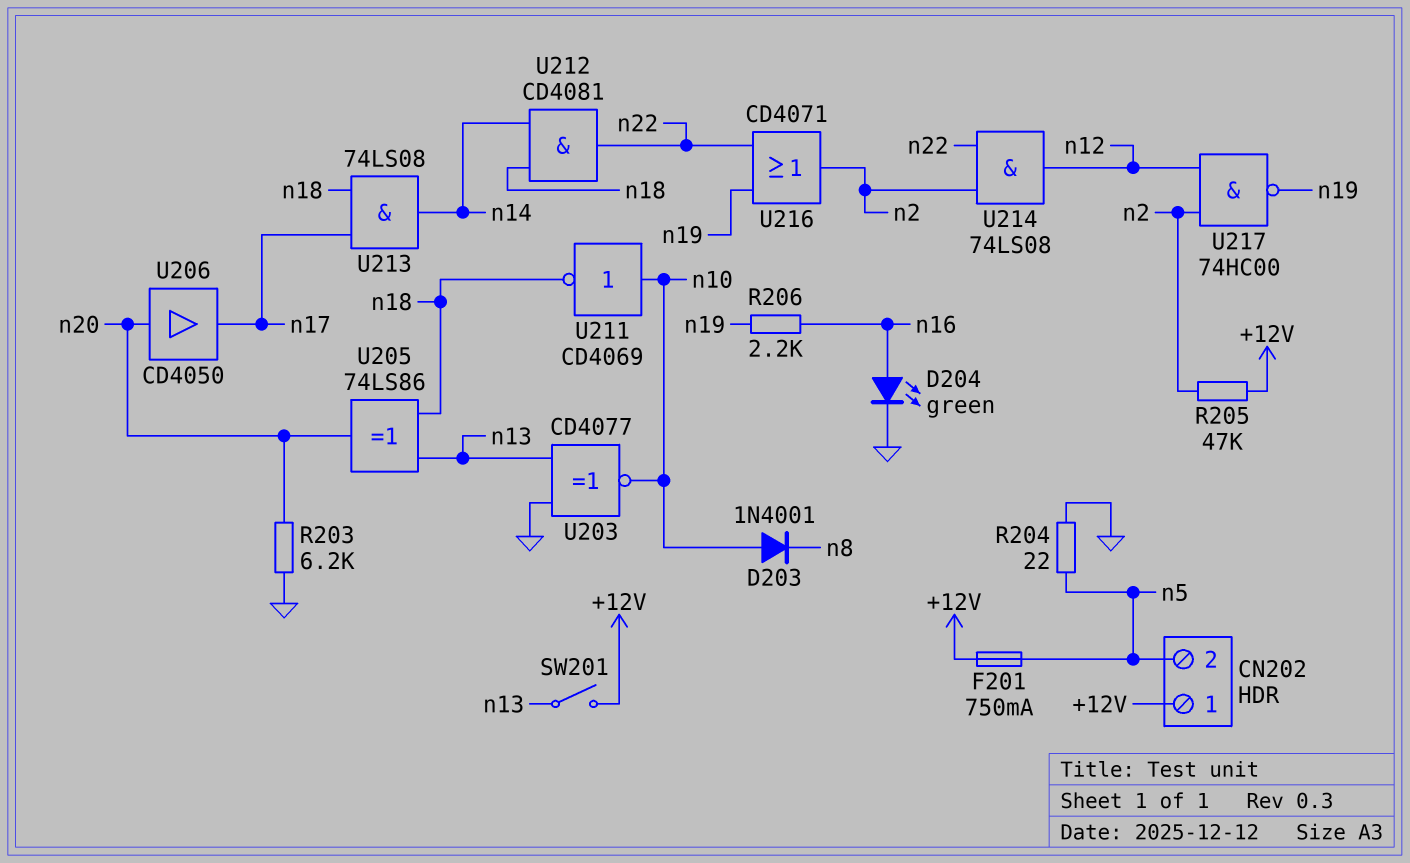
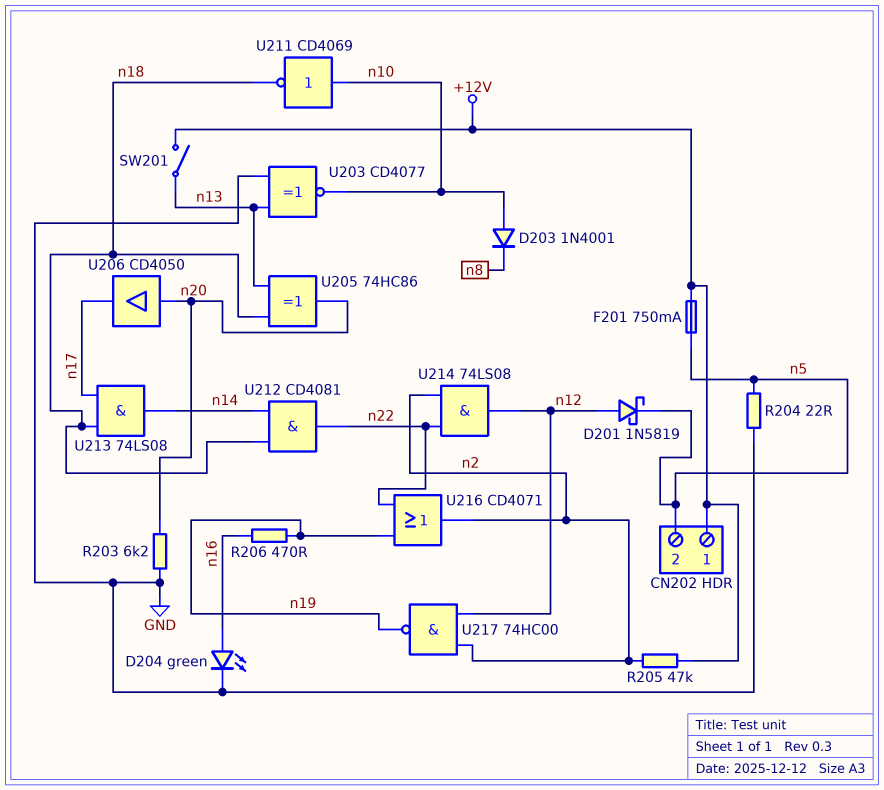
D201: none -> schottky 1N5819 (A n12, K n5)
R206: 2.2k (n16, n19) -> 470 (n16, n19)
U205: XOR 74LS86 (in n13, in n18, out n20) -> XOR 74HC86 (in n13, in n18, out n20)

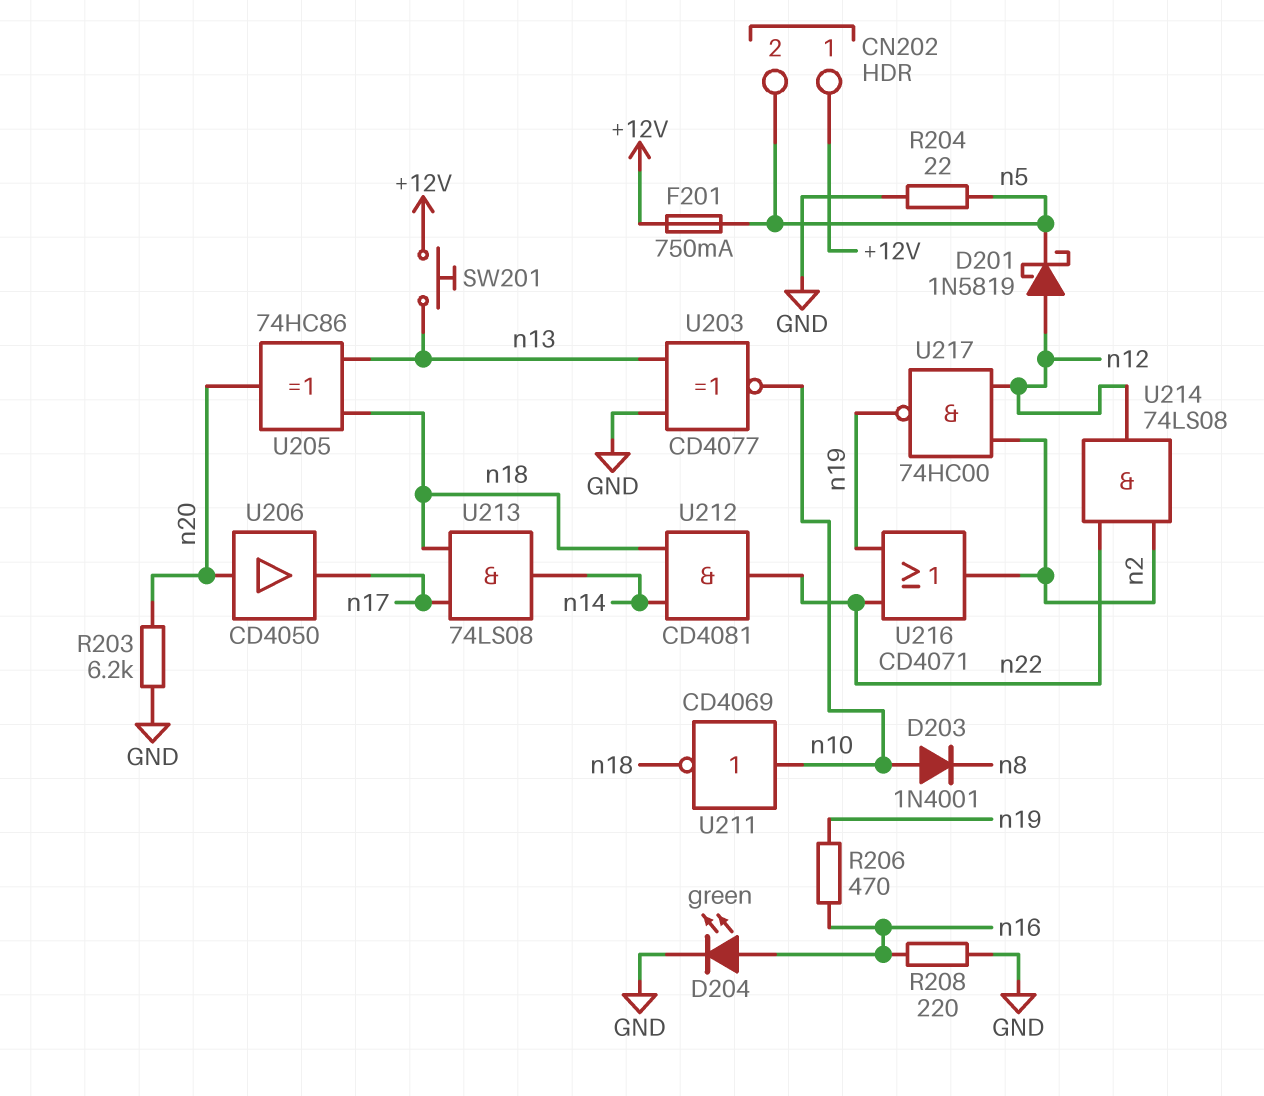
R205: 47k (+12V, n2) -> none
R208: none -> 220 (GND, n16)
SW201: switch (+12V, n13) -> button (+12V, n13)

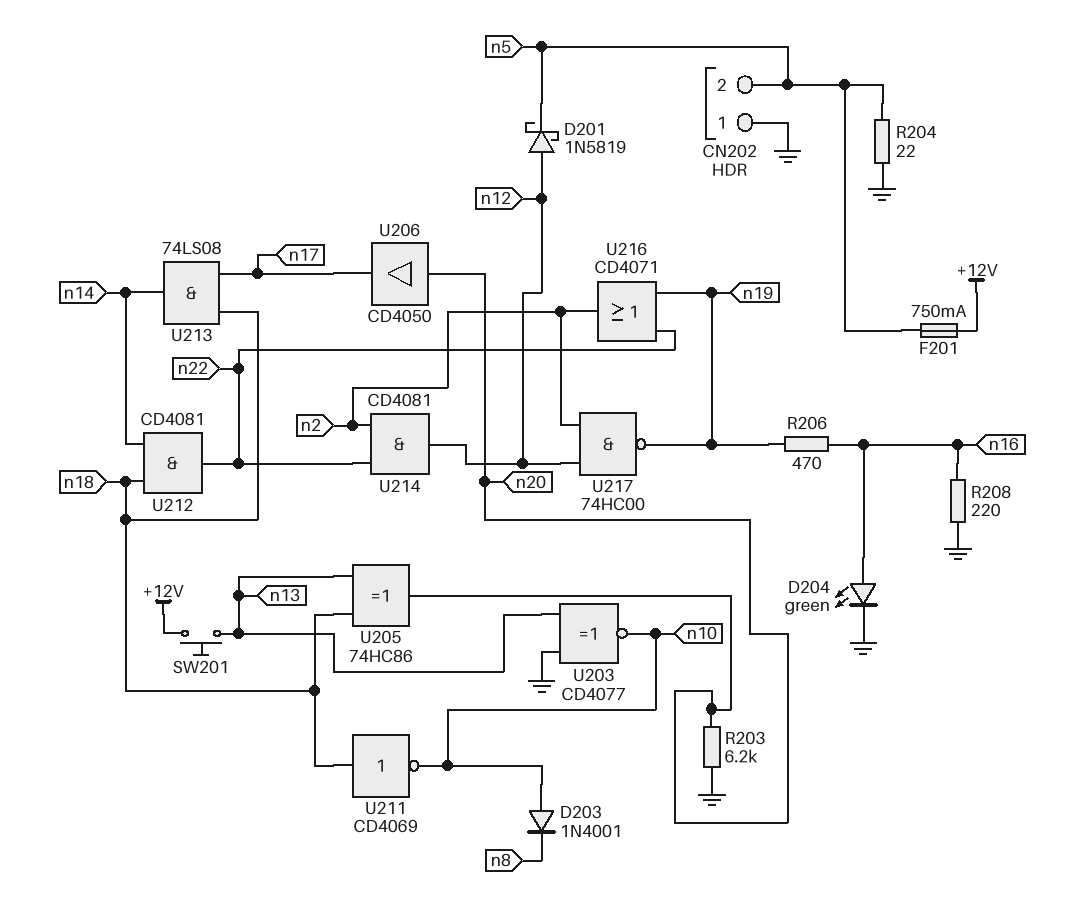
CN202 pin 1: +12V -> GND
U211: NOT CD4069 (in n10, out n18) -> NOT CD4069 (in n18, out n10)
U214: AND 74LS08 (in n2, in n22, out n12) -> AND CD4081 (in n2, in n22, out n12)

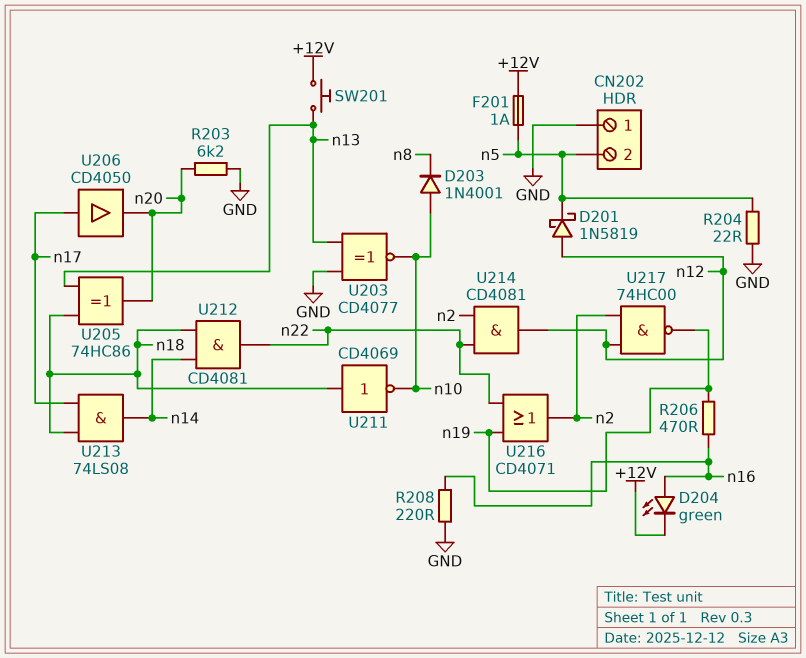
D204: LED green (A n16, K GND) -> LED green (A n16, K +12V)
F201: 750mA (+12V, n5) -> 1A (+12V, n5)
U206: buffer CD4050 (in n20, out n17) -> buffer CD4050 (in n17, out n20)

